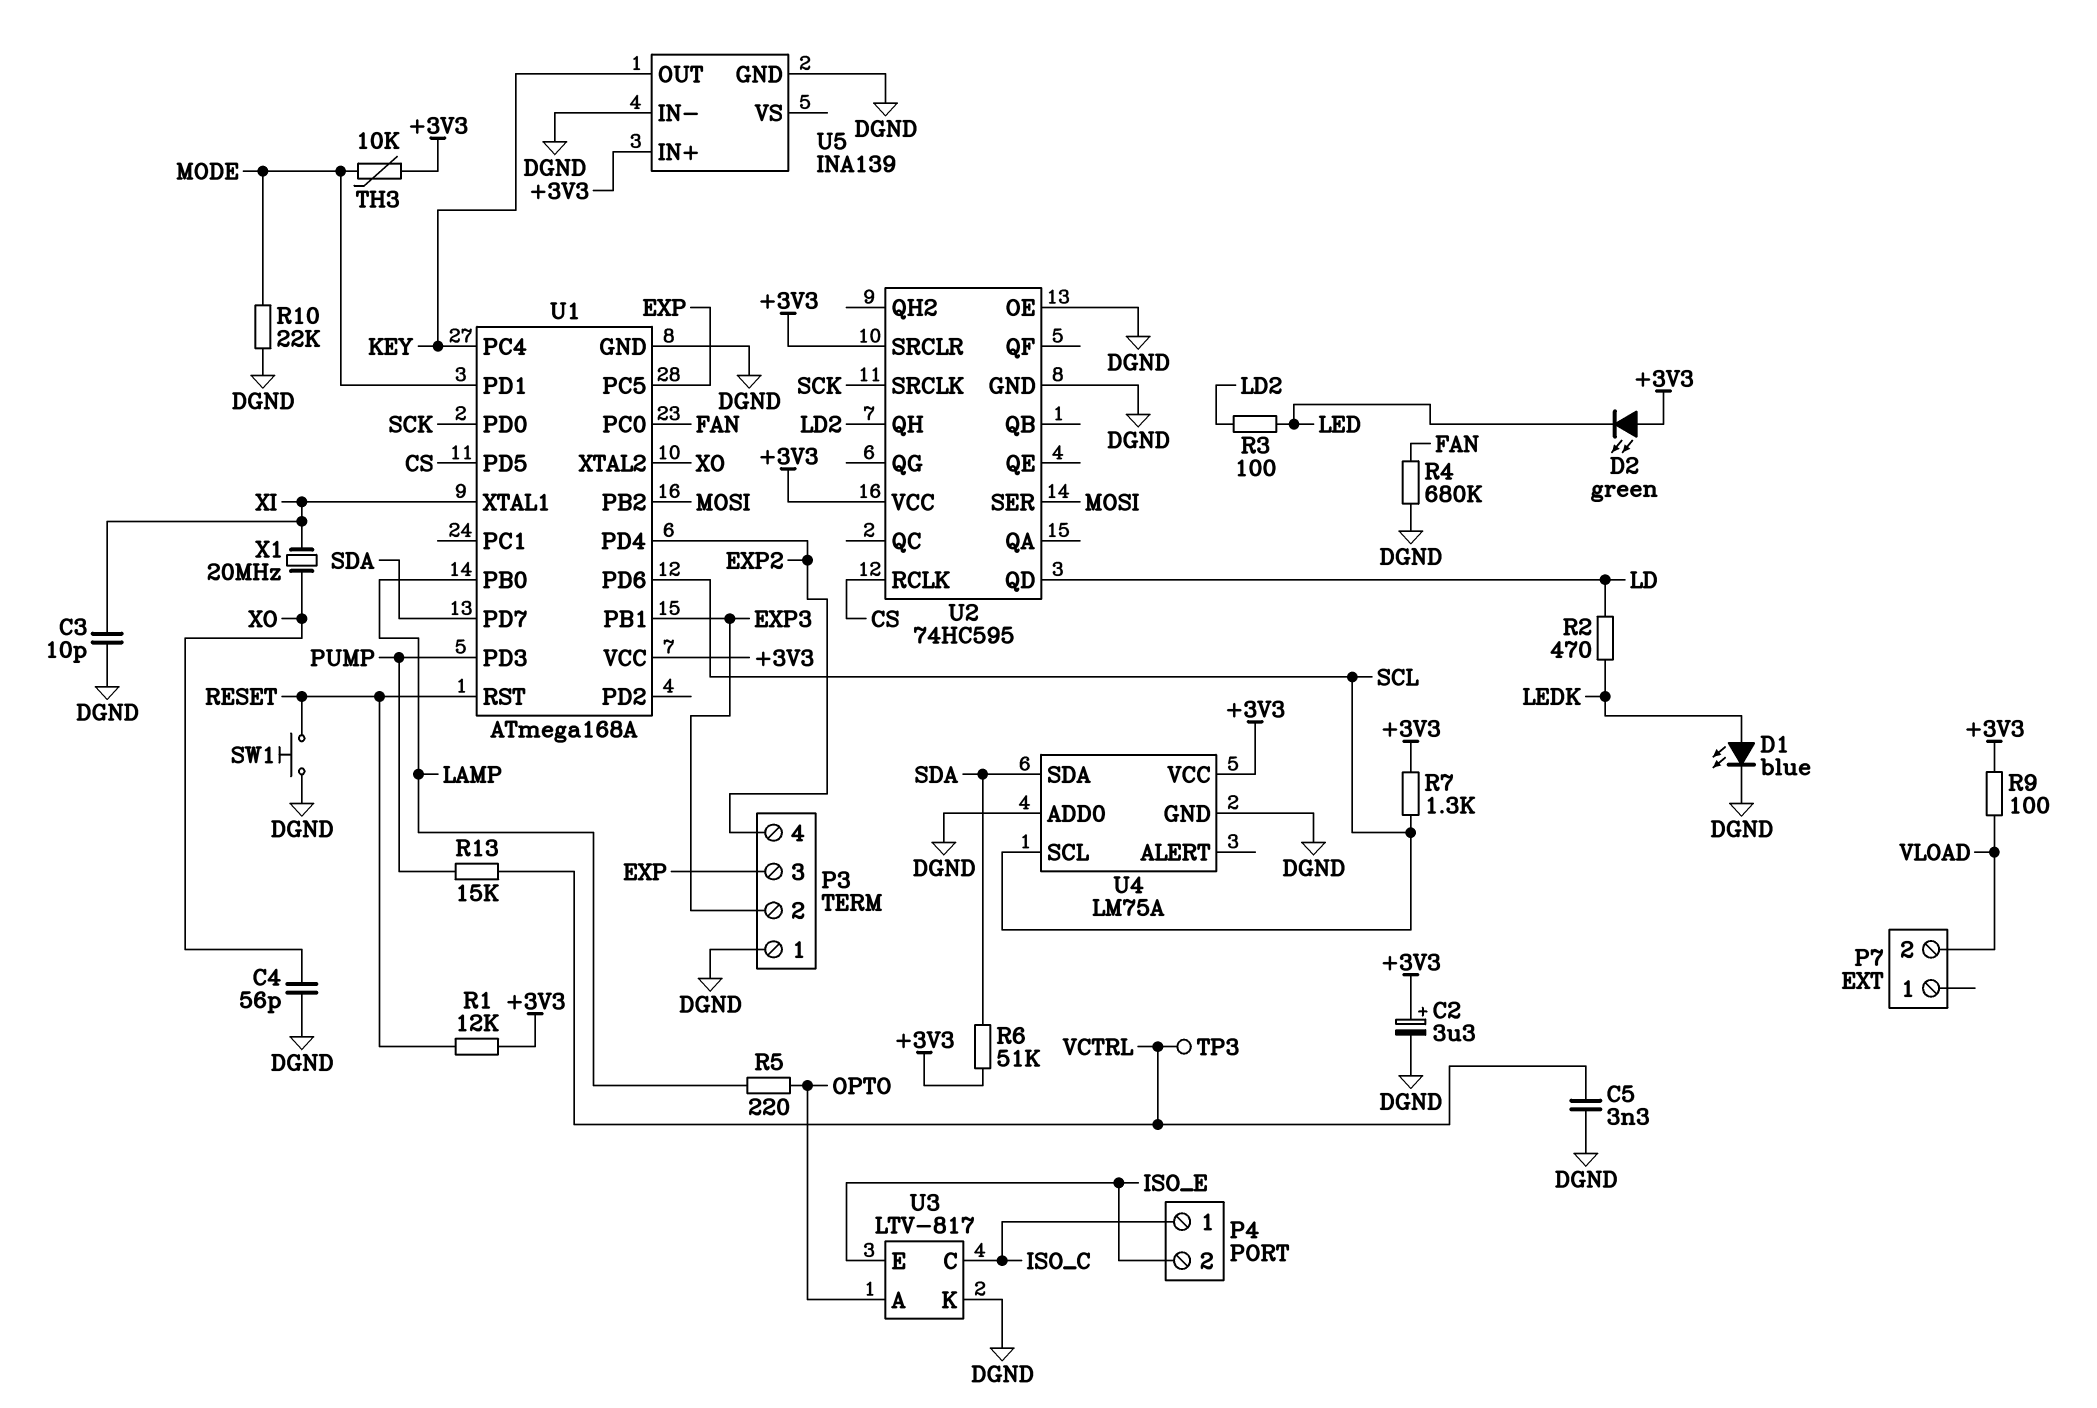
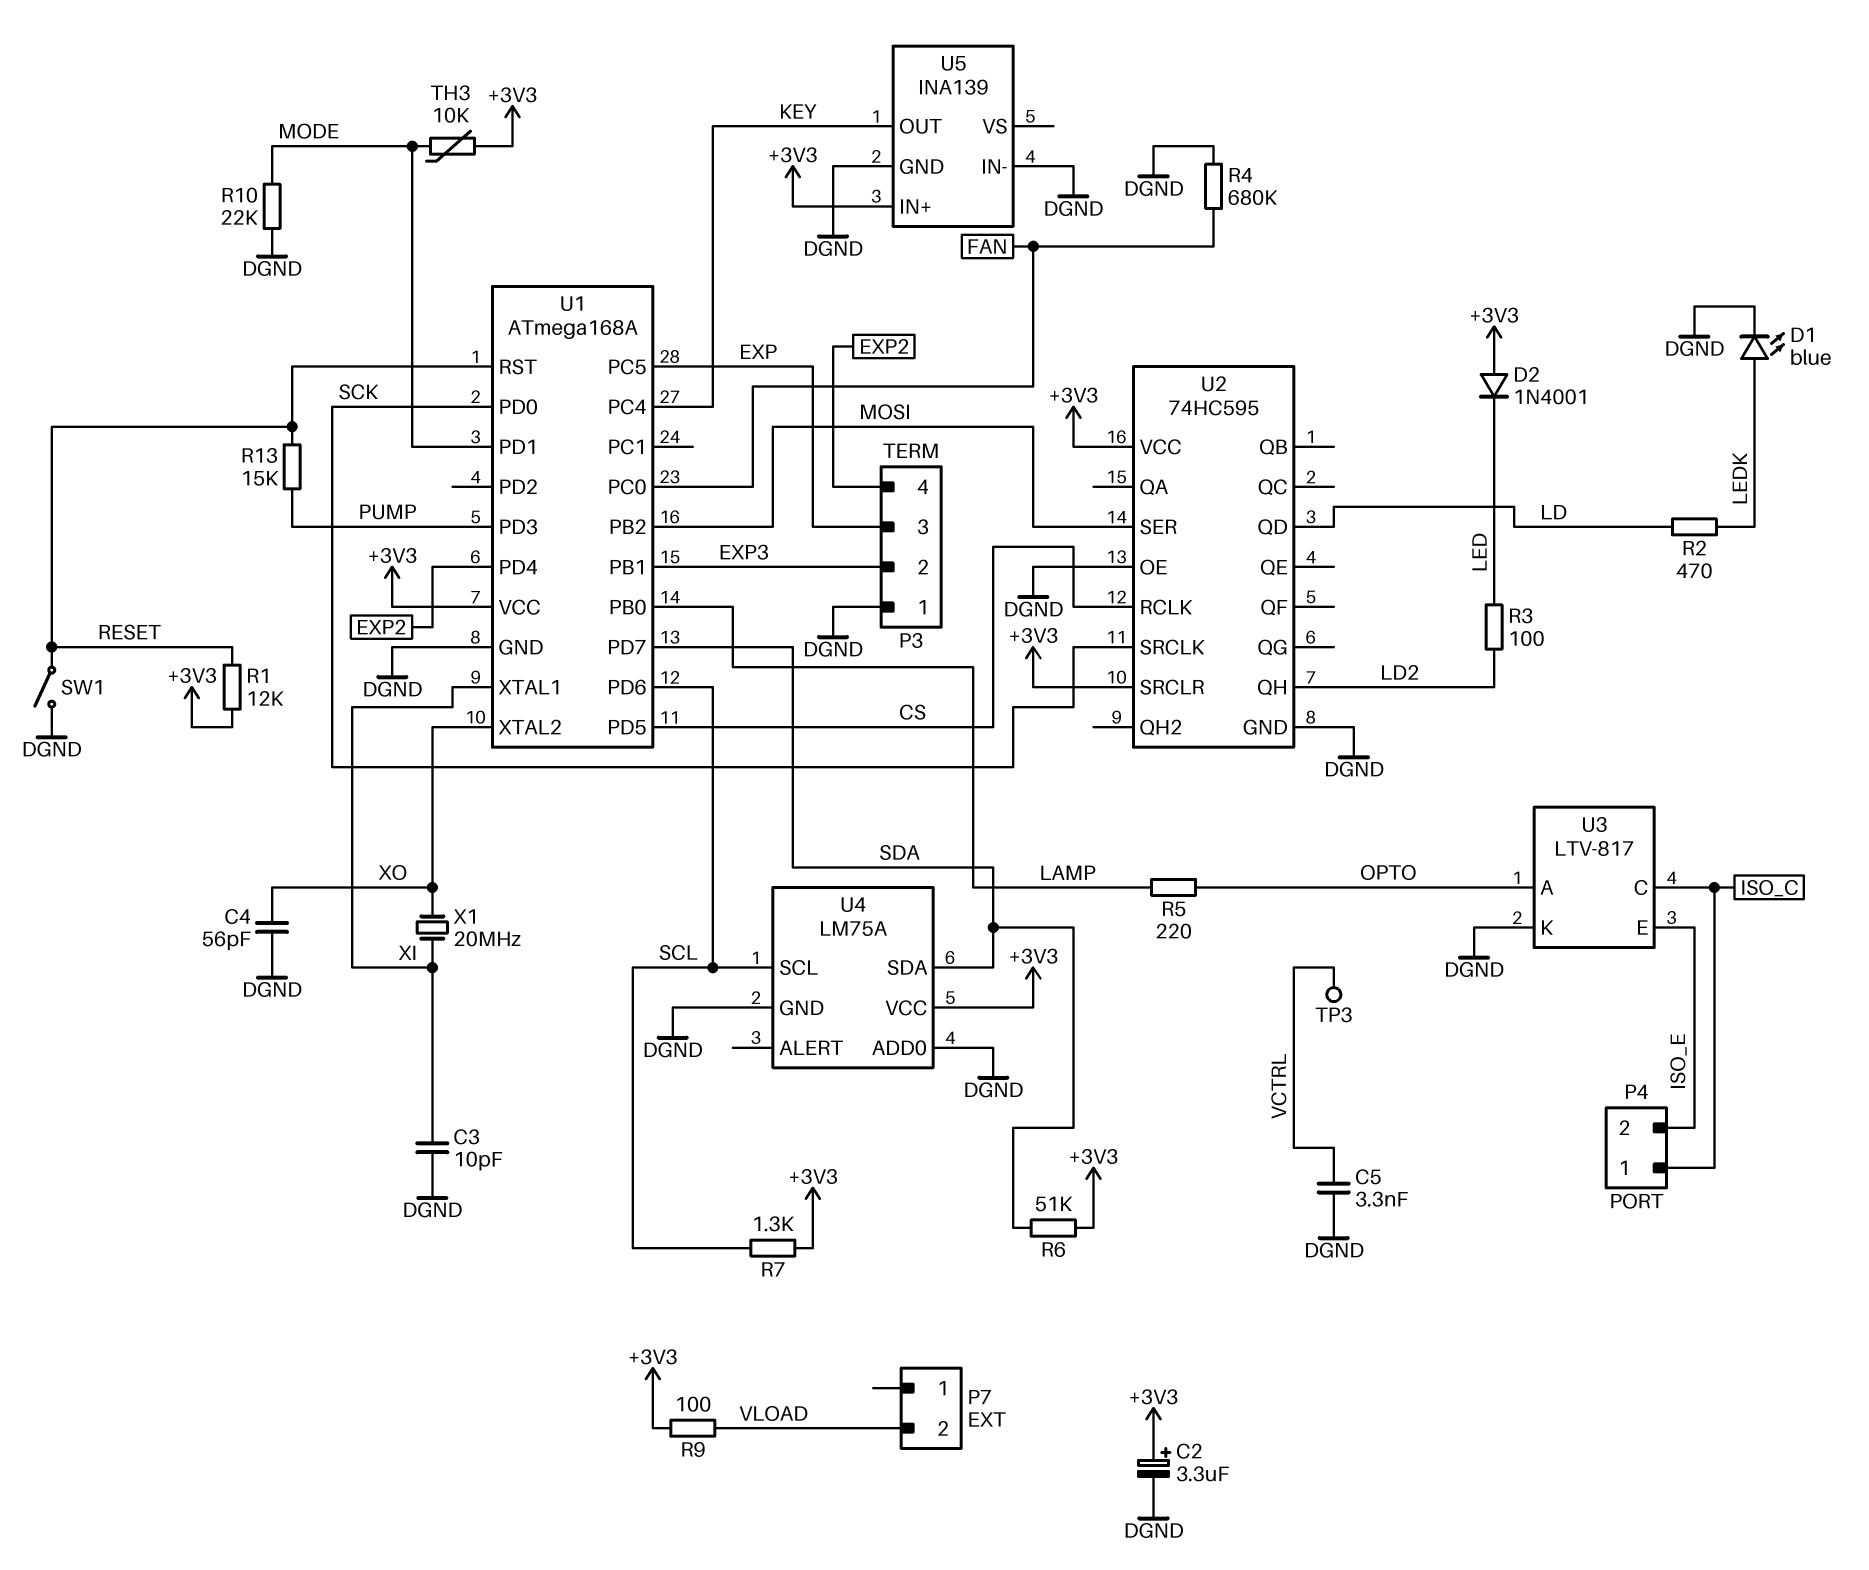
D2: LED green (A +3V3, K LED) -> diode 1N4001 (A +3V3, K LED)
R13: 15k (PUMP, VCTRL) -> 15k (PUMP, RESET)
SW1: button (DGND, RESET) -> switch (DGND, RESET)

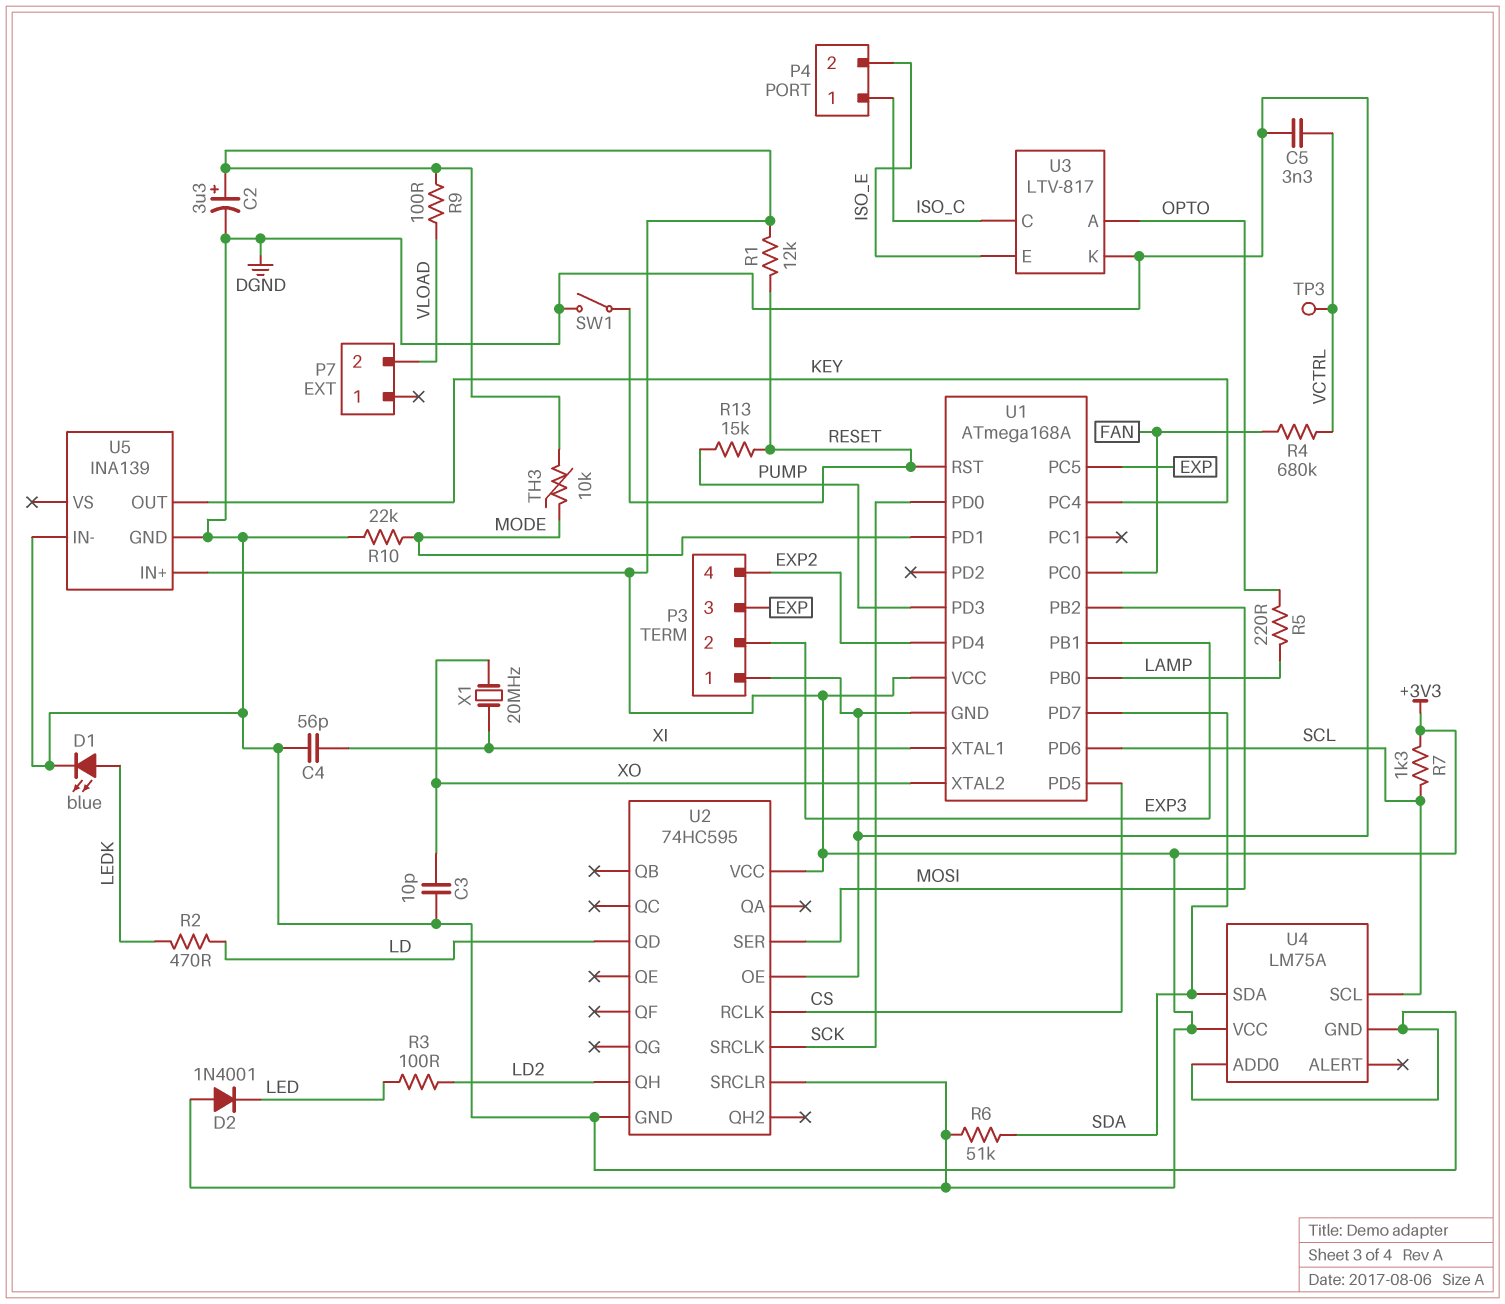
C3: 10pF (DGND, XI) -> 10pF (DGND, XO)
C4: 56pF (DGND, XO) -> 56pF (DGND, XI)
R4: 680k (DGND, FAN) -> 680k (FAN, VCTRL)

